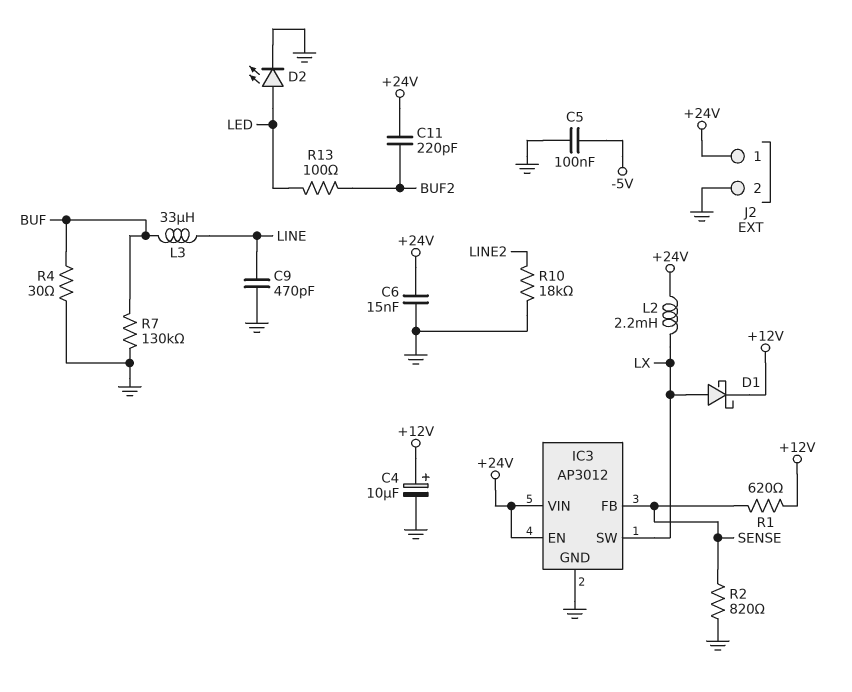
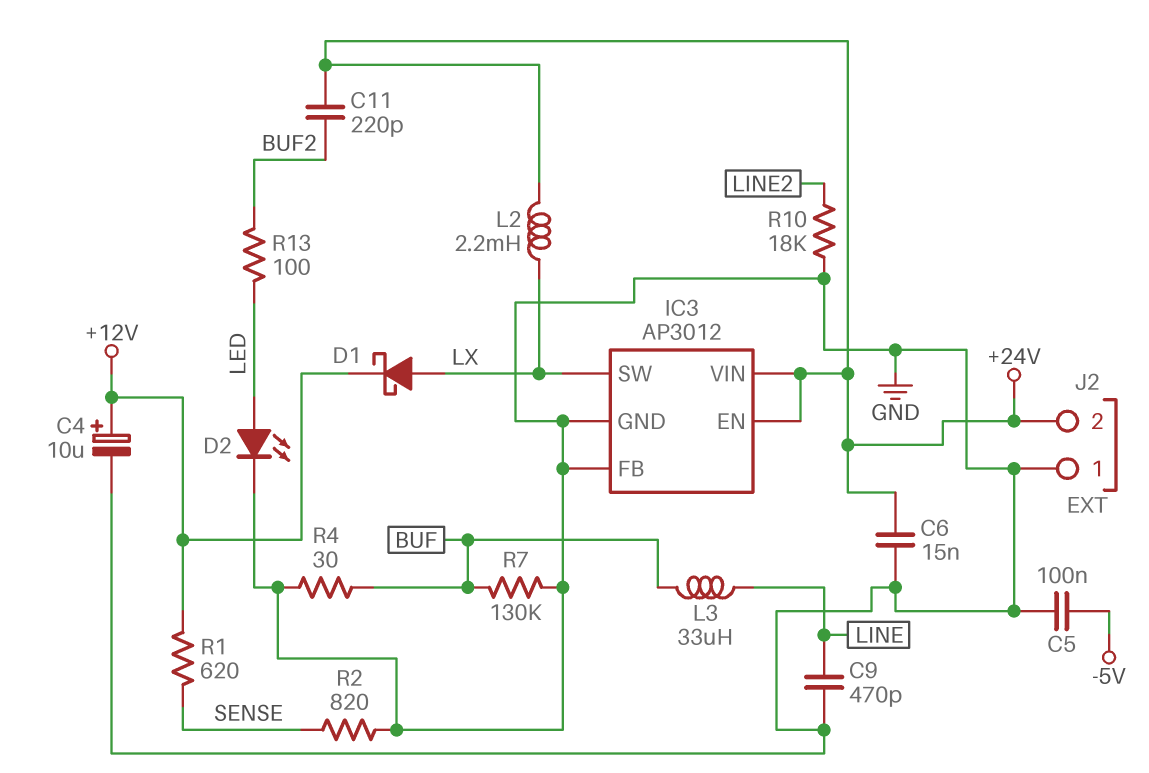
IC3 pin FB: SENSE -> GND
J2 pin 1: +24V -> GND
J2 pin 2: GND -> +24V

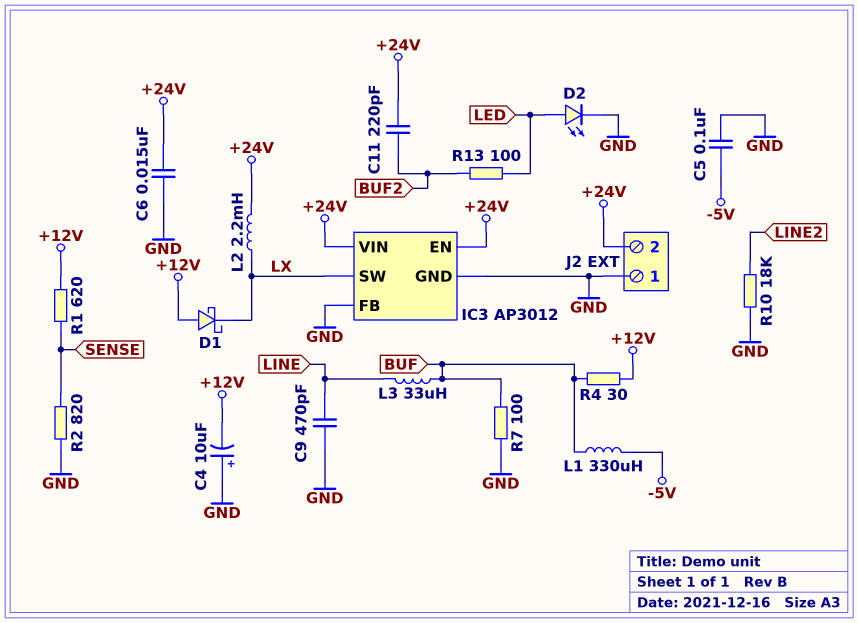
C4: 10uF (plus +12V, minus GND) -> 10uF (plus GND, minus +12V)
D1: schottky (A LX, K +12V) -> schottky (A +12V, K LX)
L1: none -> 330uH (-5V, BUF)
R4: 30 (BUF, GND) -> 30 (+12V, BUF)
R7: 130k (BUF, GND) -> 100 (BUF, GND)

